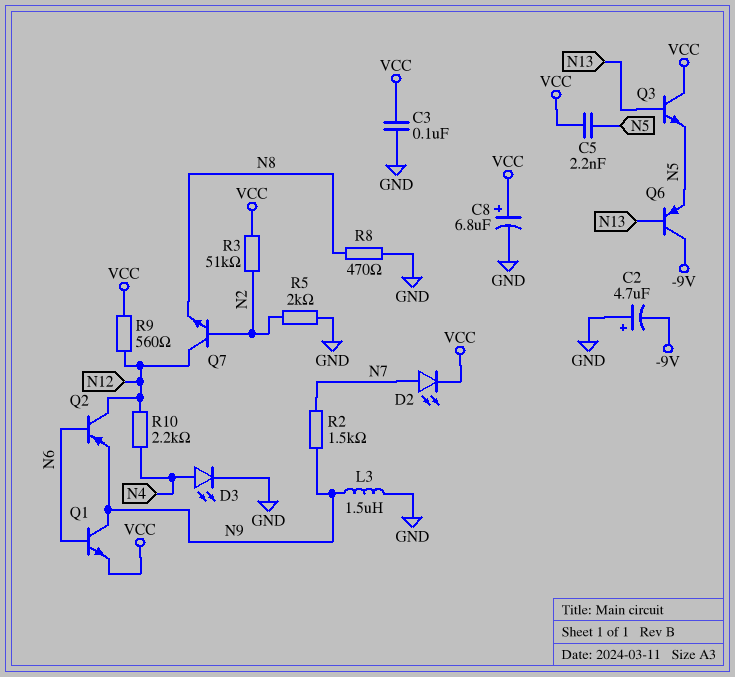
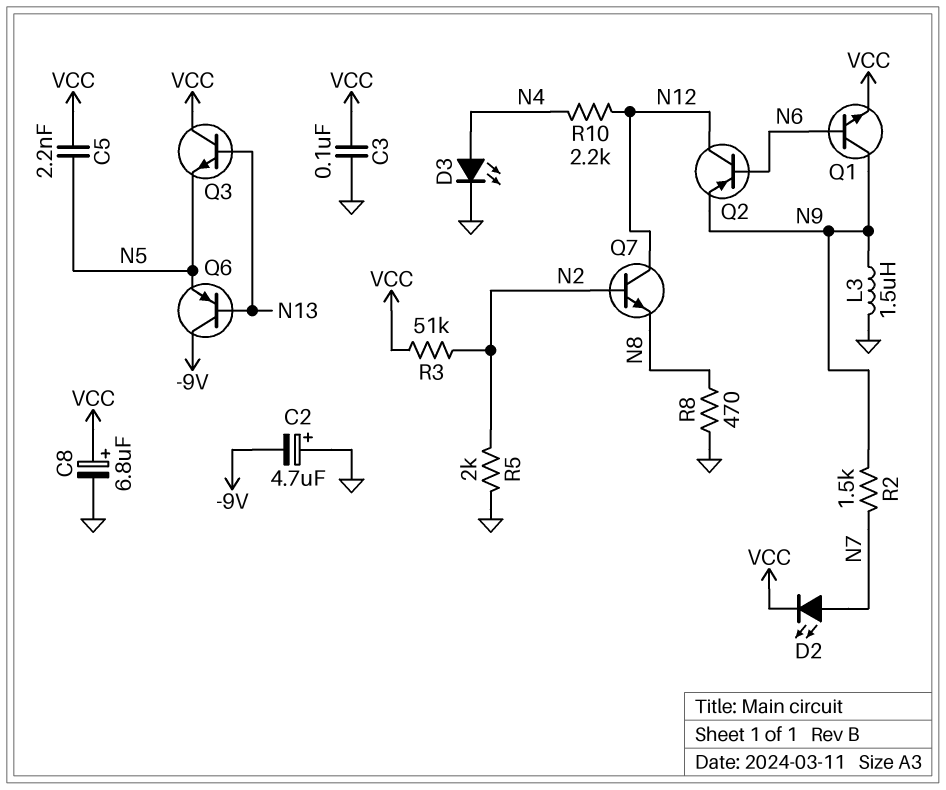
R9: 560 (N12, VCC) -> none

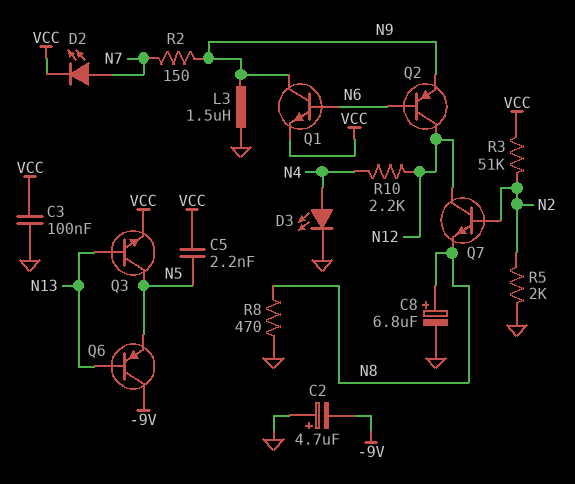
C8: 6.8uF (plus VCC, minus GND) -> 6.8uF (plus N8, minus GND)
Q3: NPN (B N13, C VCC, E N5) -> NPN (B N13, C N5, E VCC)
R2: 1.5k (N7, N9) -> 150 (N7, N9)

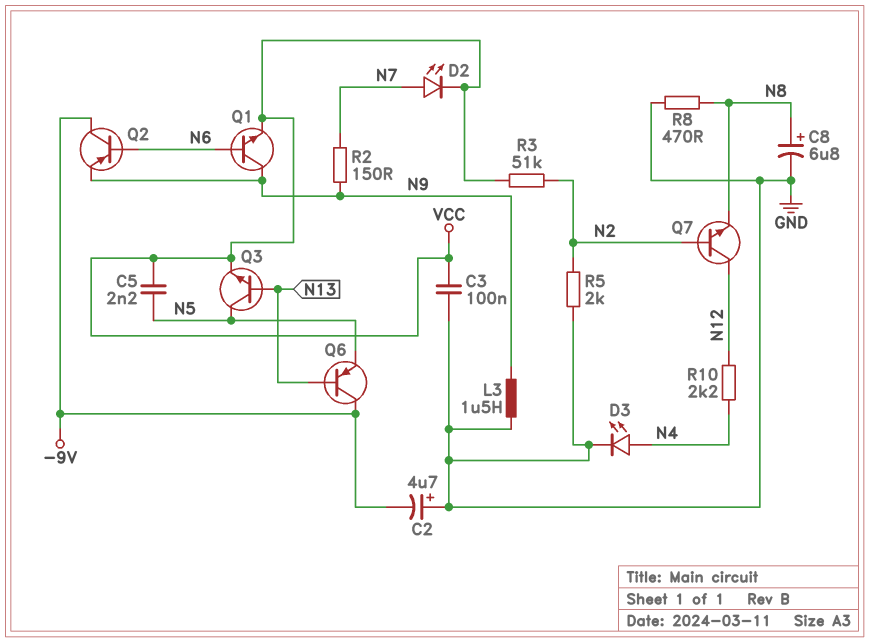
Q2: PNP (B N6, C N12, E N9) -> PNP (B N6, C -9V, E N9)

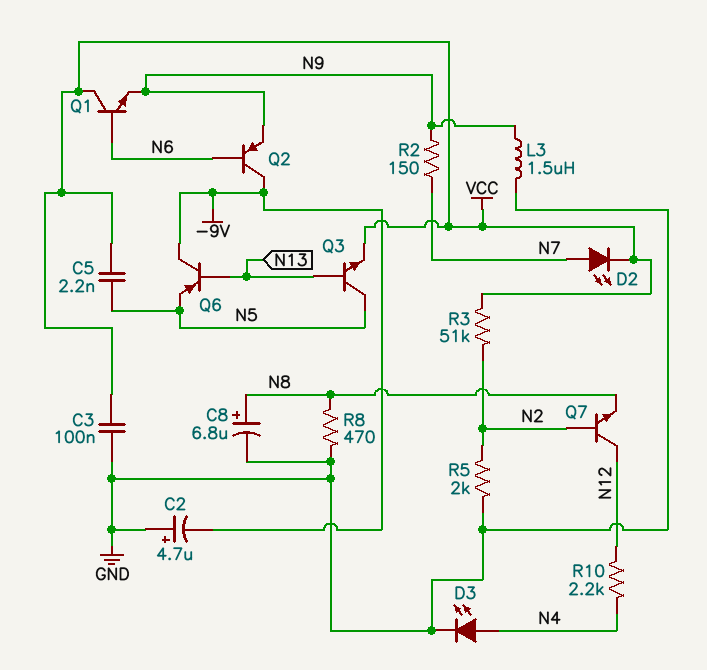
Q1: NPN (B N6, C N9, E VCC) -> NPN (B N6, C VCC, E N9)

